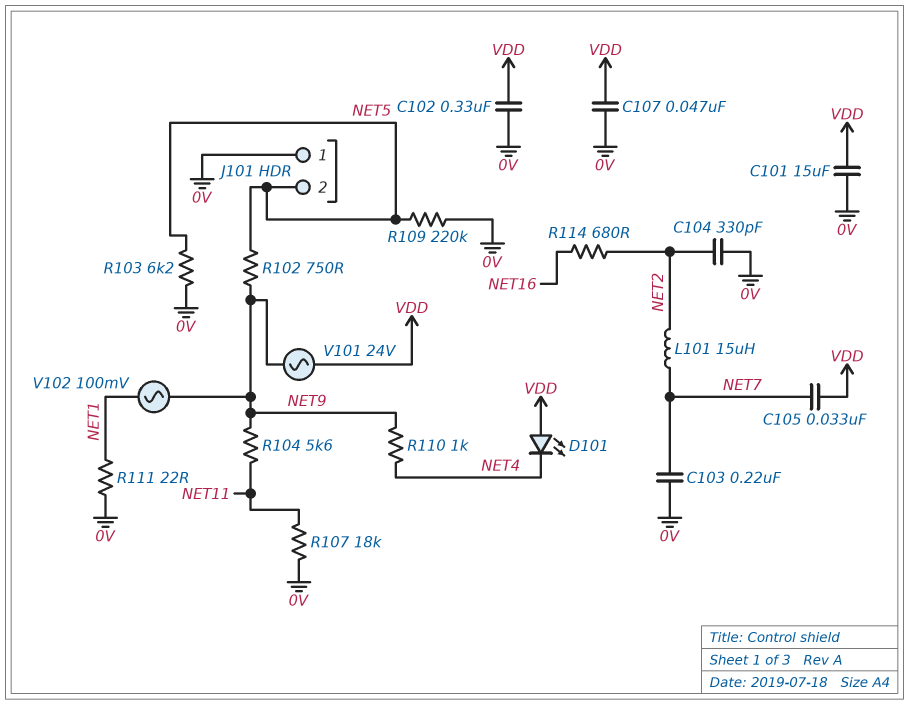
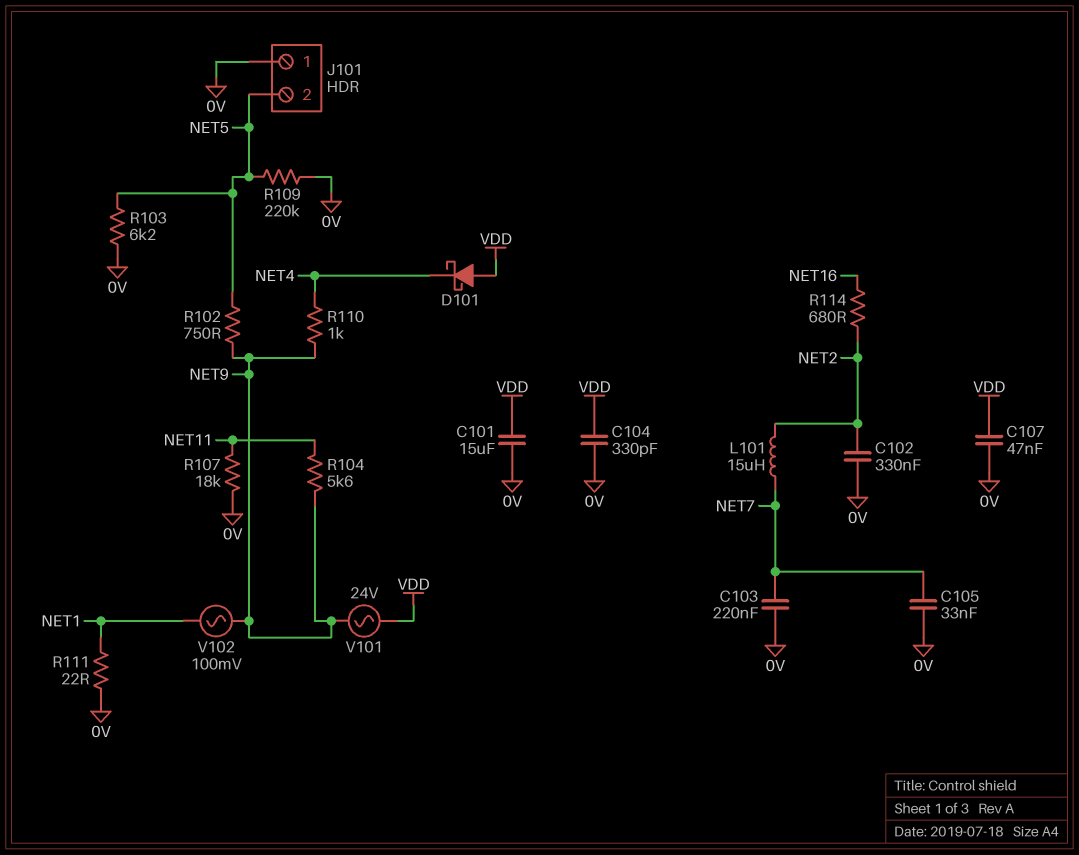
C102: 330nF (0V, VDD) -> 330nF (0V, NET2)
C104: 330pF (0V, NET2) -> 330pF (0V, VDD)
C105: 33nF (NET7, VDD) -> 33nF (0V, NET7)
D101: LED (A VDD, K NET4) -> schottky (A VDD, K NET4)

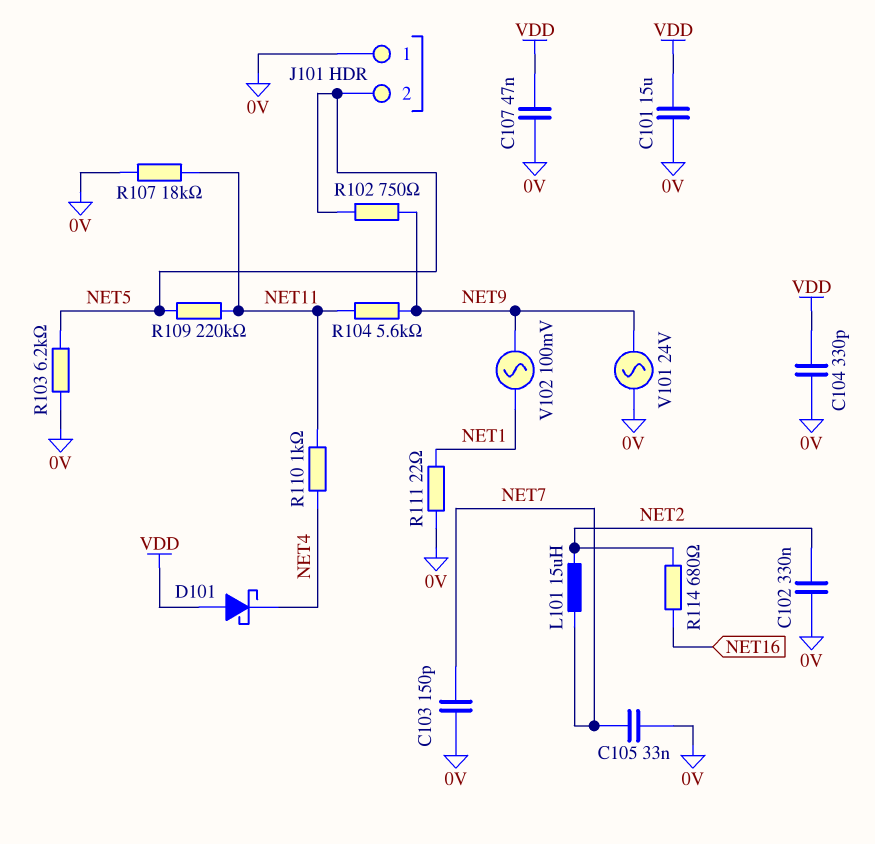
C103: 220nF (0V, NET7) -> 150pF (0V, NET7)
R109: 220k (0V, NET5) -> 220k (NET5, NET11)
R110: 1k (NET4, NET9) -> 1k (NET4, NET11)
V101: AC 24V (NET9, VDD) -> AC 24V (0V, NET9)

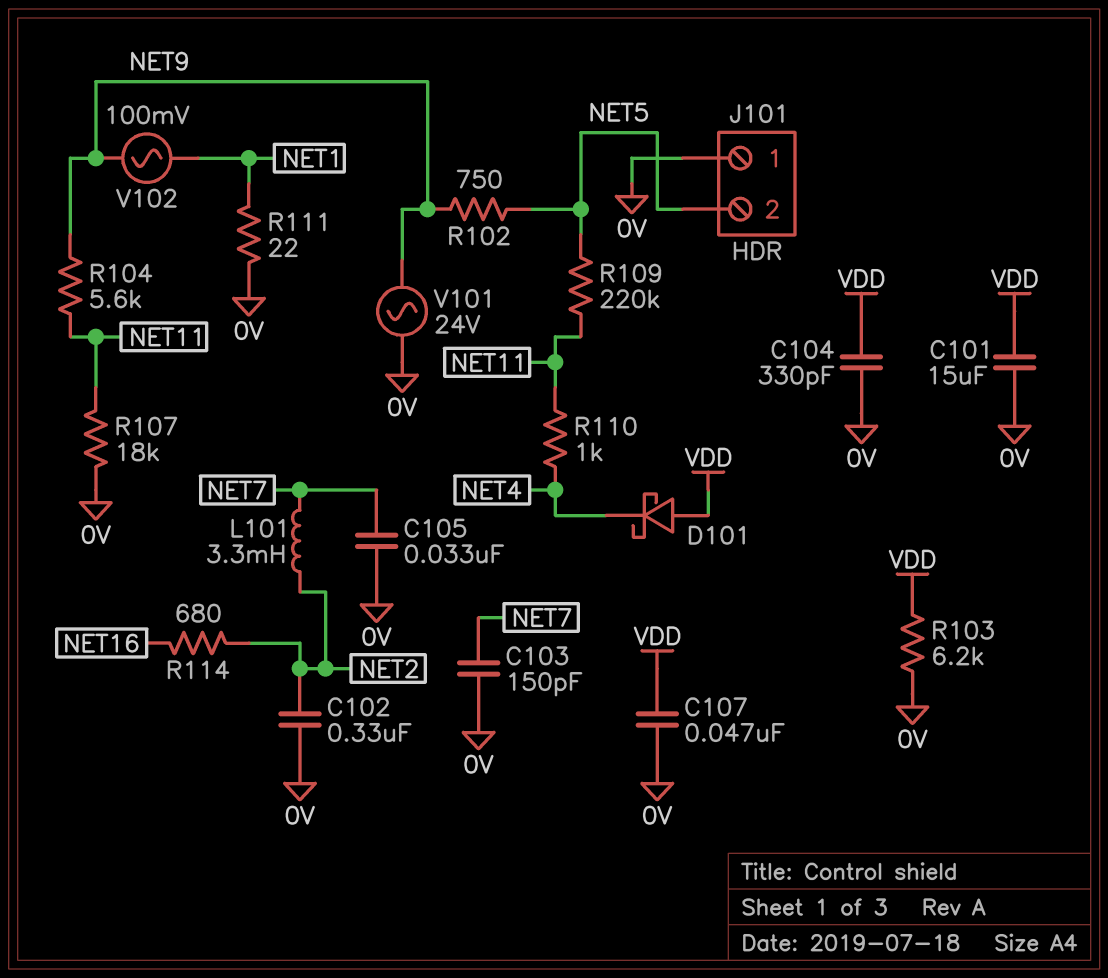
L101: 15uH (NET2, NET7) -> 3.3mH (NET2, NET7)
R103: 6.2k (0V, NET5) -> 6.2k (0V, VDD)

